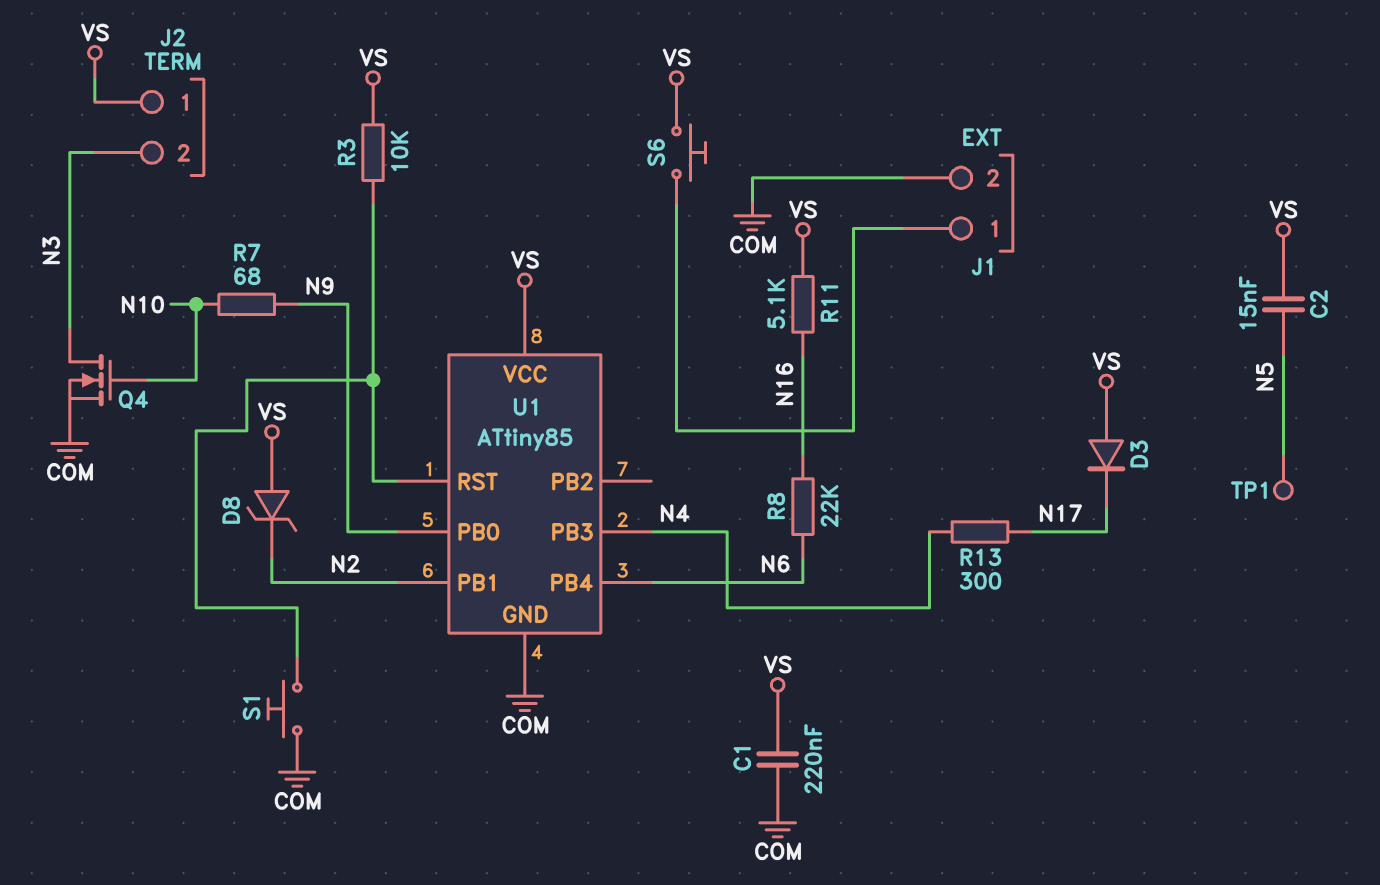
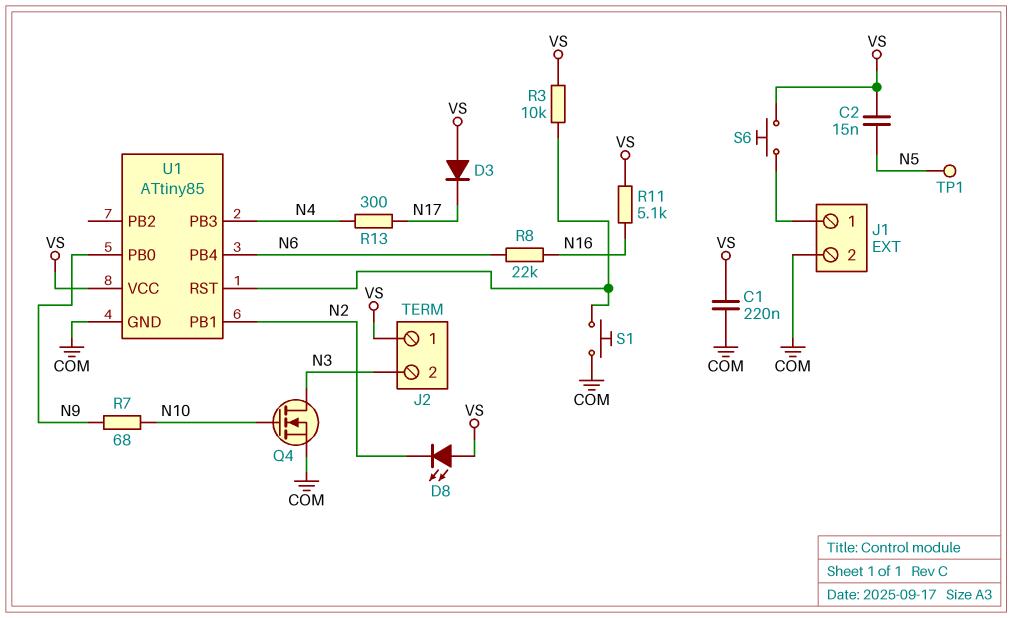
D8: zener (A VS, K N2) -> LED (A VS, K N2)

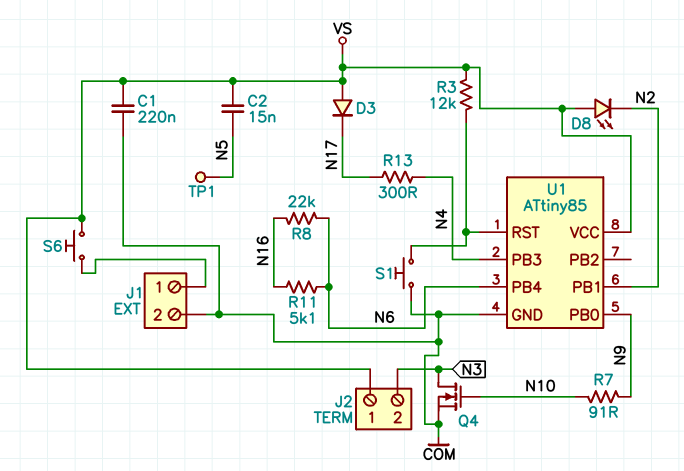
R3: 10k (U1/RST, VS) -> 12k (U1/RST, VS)
R7: 68 (N9, N10) -> 91 (N9, N10)
R11: 5.1k (N16, VS) -> 5.1k (N6, N16)

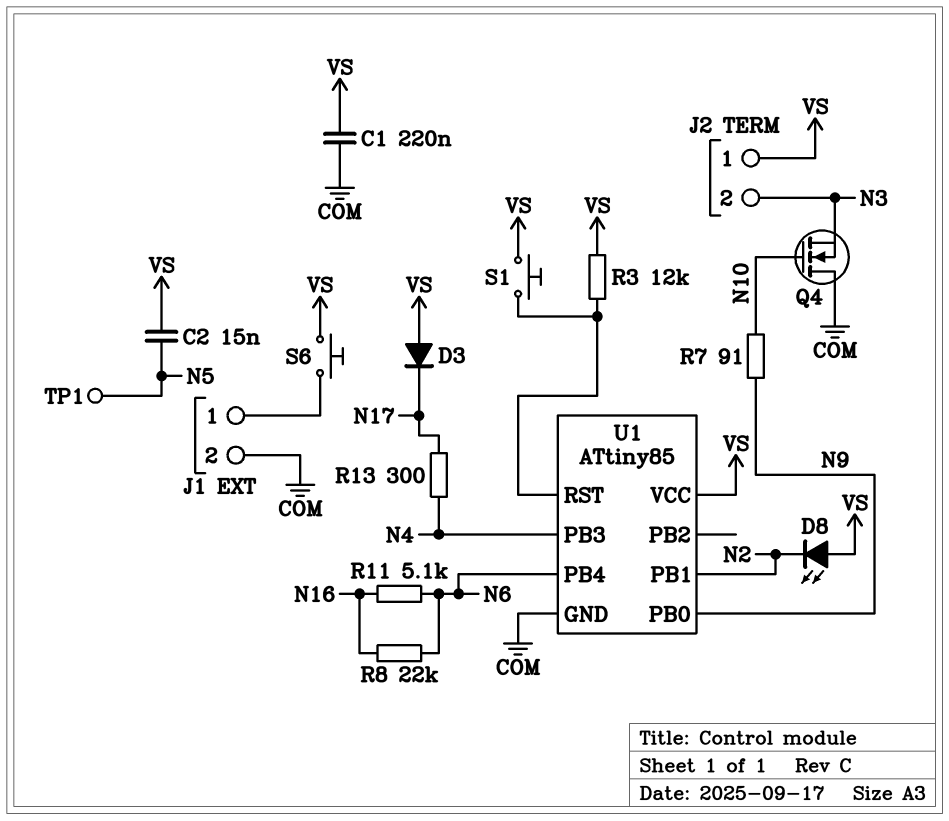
Q4: NMOS (G N10, D N3, S COM) -> NMOS (G N10, D COM, S N3)
S1: button (COM, U1/RST) -> button (U1/RST, VS)

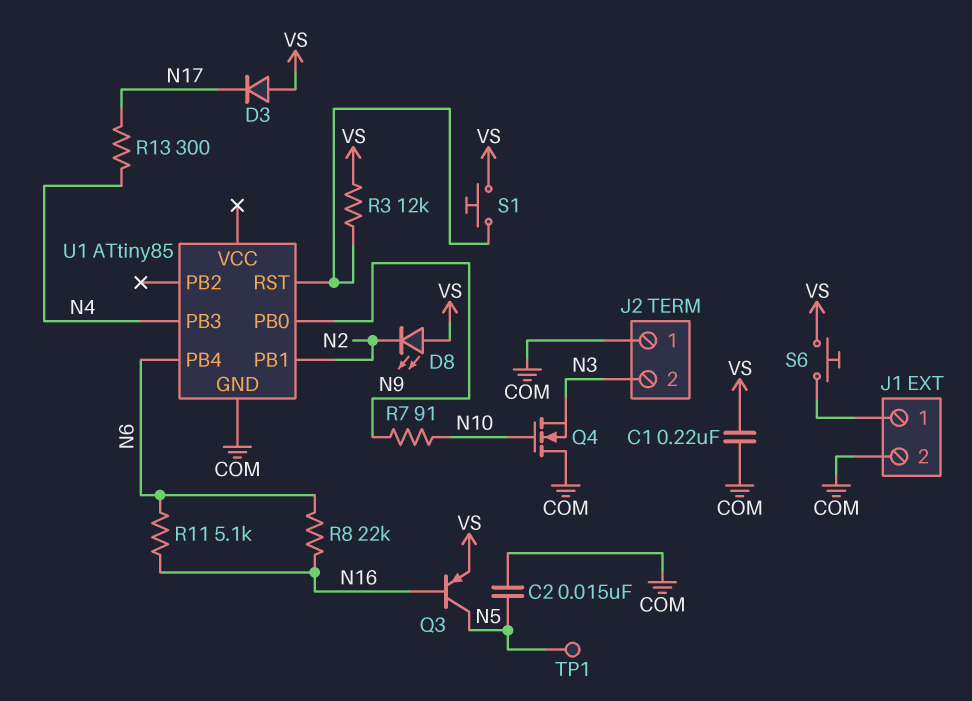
C2: 15nF (N5, VS) -> 15nF (COM, N5)
J2 pin 1: VS -> COM
Q3: none -> PNP (B N16, C N5, E VS)
U1 pin VCC: VS -> none

